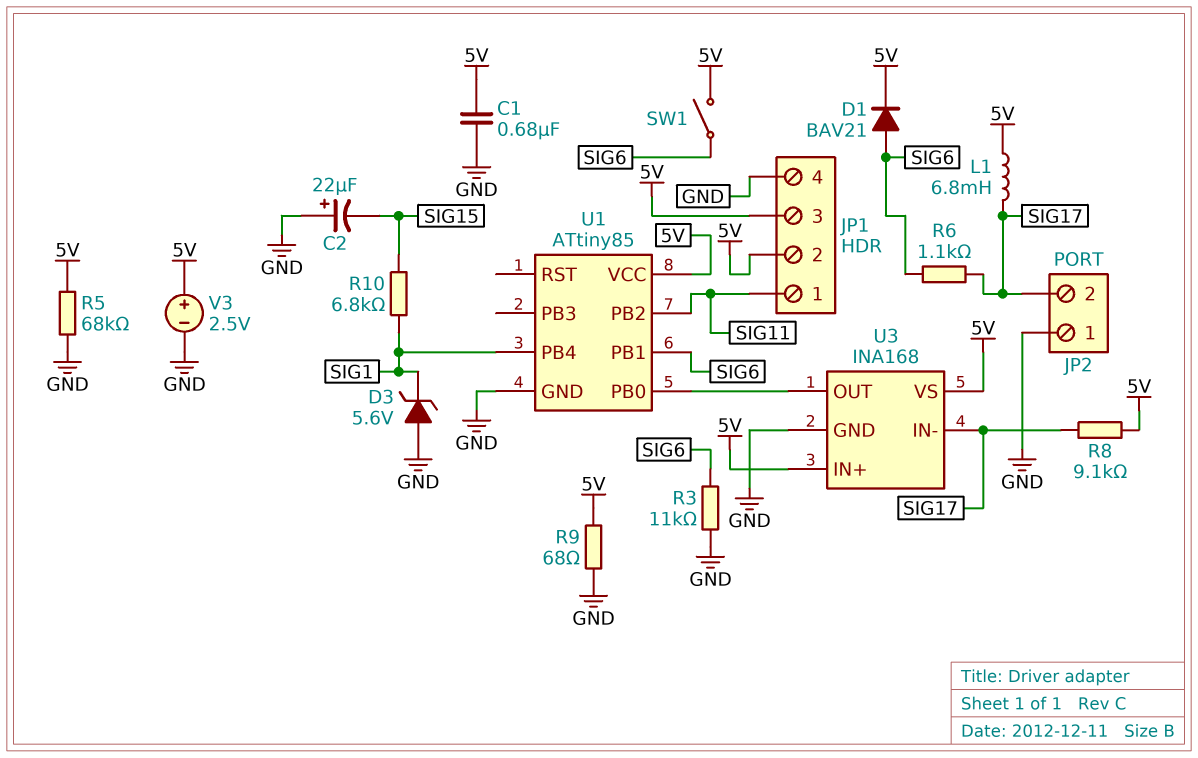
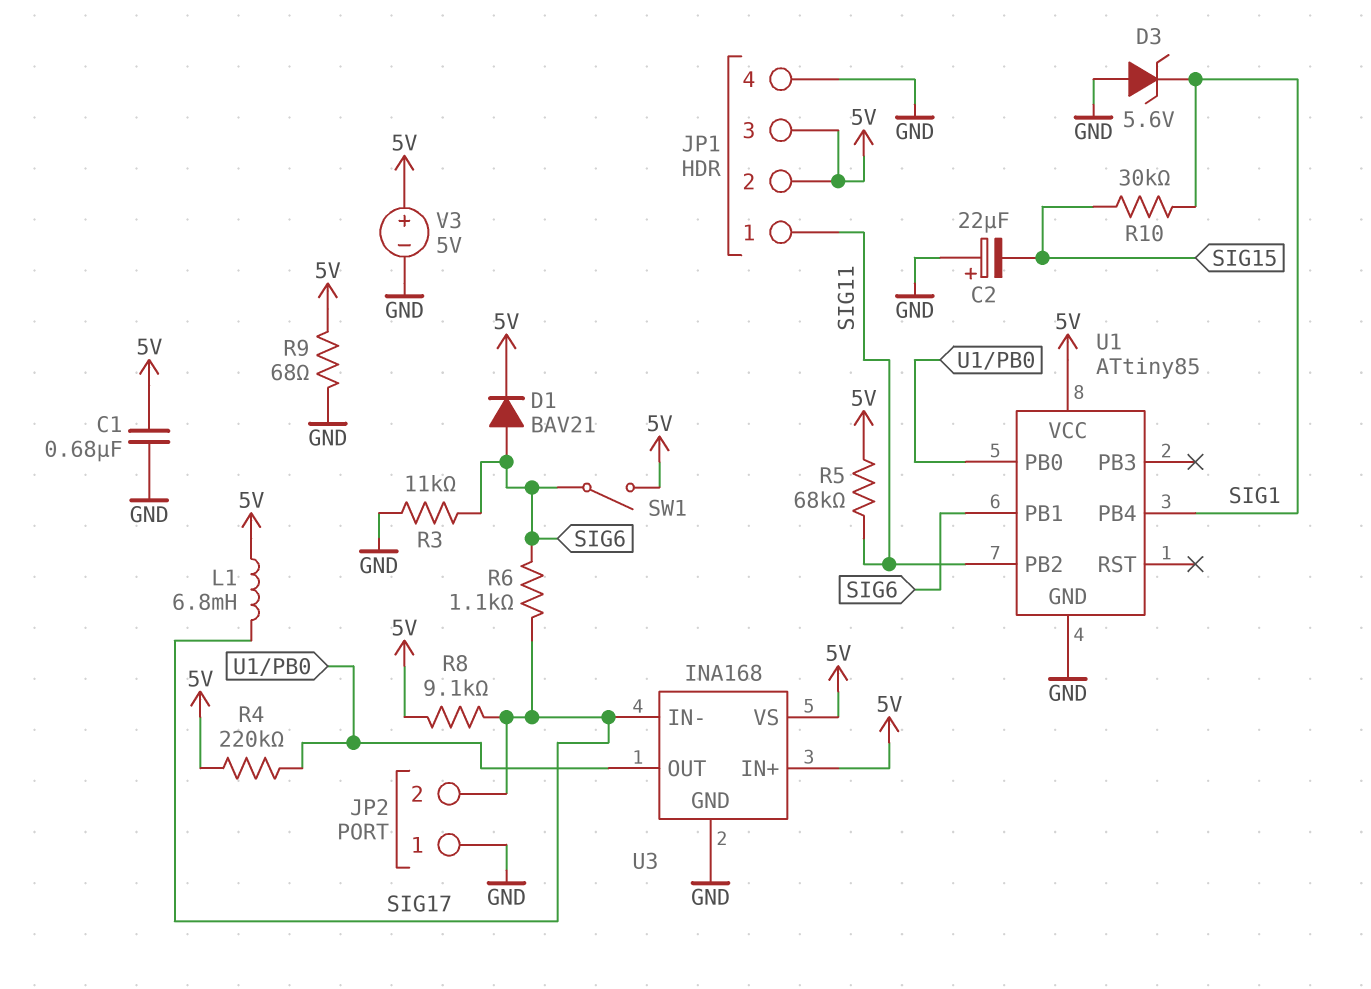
R4: none -> 220k (5V, U1/PB0)
R5: 68k (5V, GND) -> 68k (5V, SIG11)
R10: 6.8k (SIG1, SIG15) -> 30k (SIG1, SIG15)
V3: 2.5V (plus 5V, minus GND) -> 5V (plus 5V, minus GND)

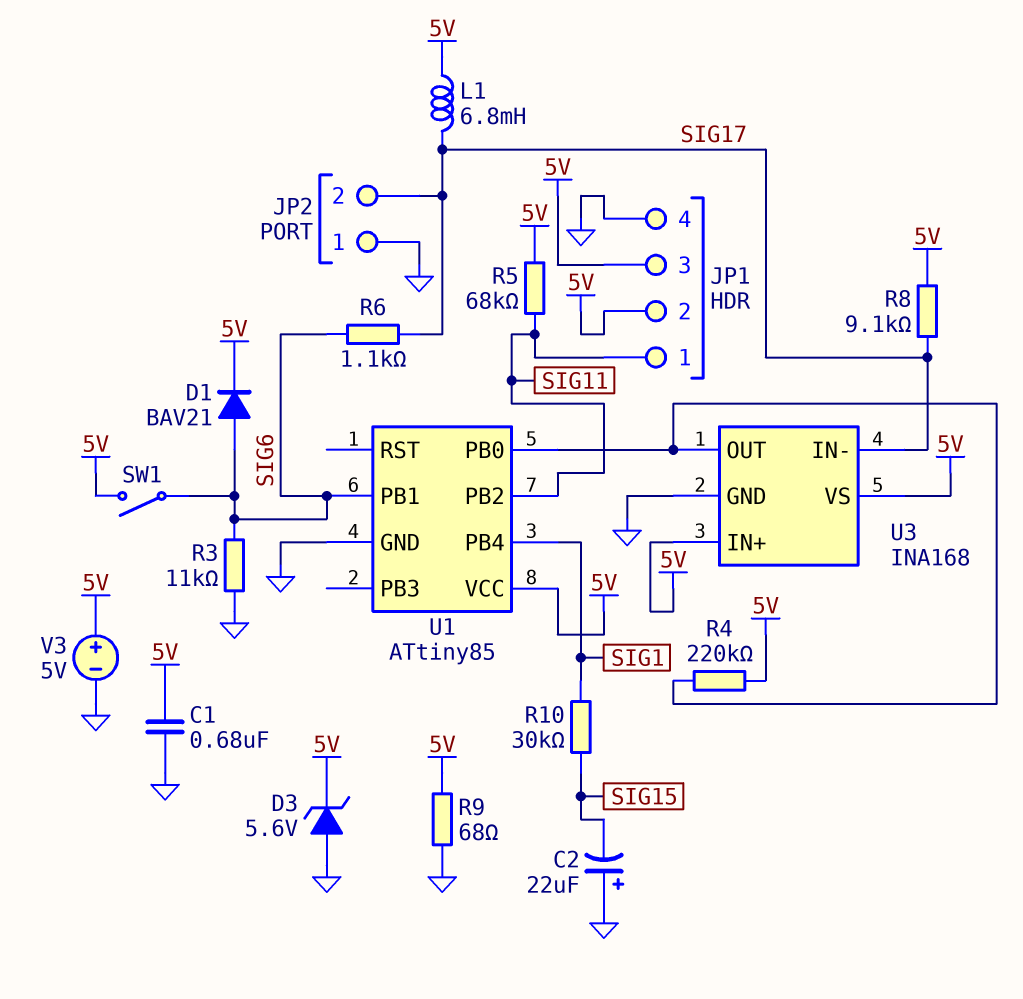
D3: zener 5.6V (A GND, K SIG1) -> zener 5.6V (A GND, K 5V)

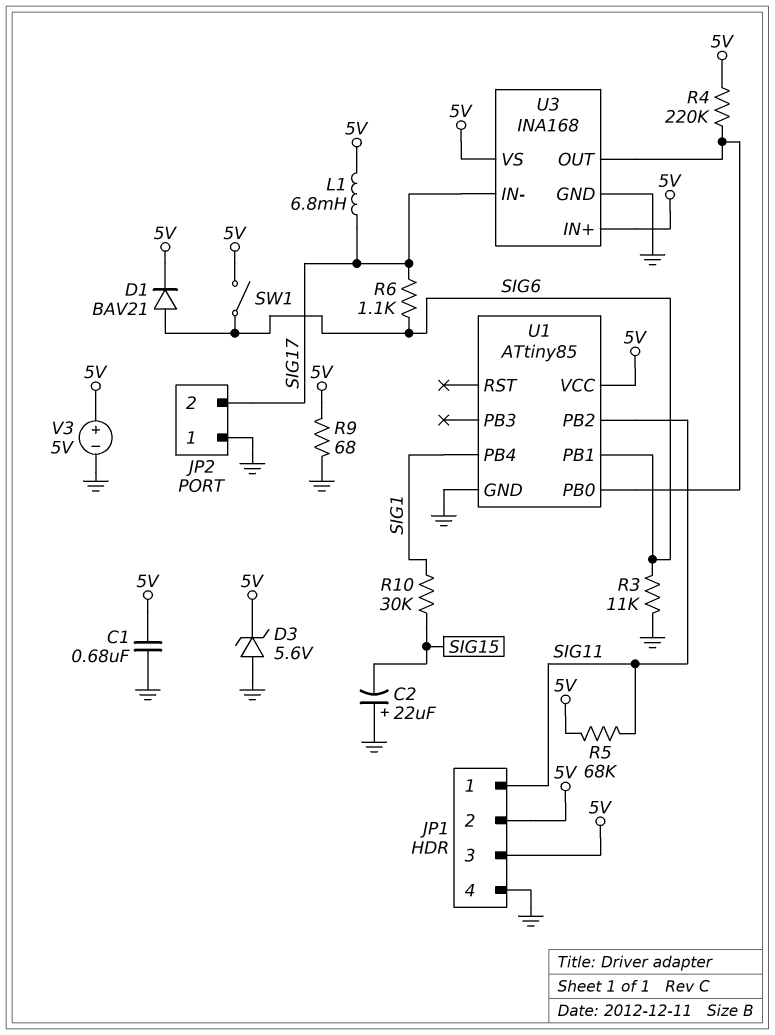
R8: 9.1k (5V, SIG17) -> none

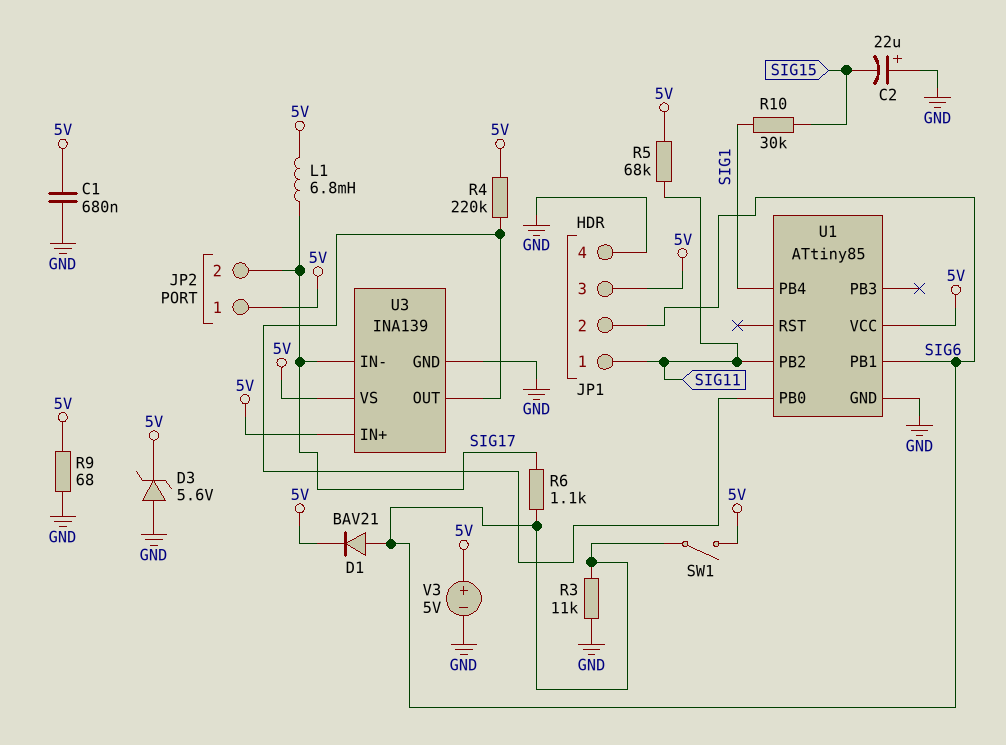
JP1 pin 2: 5V -> SIG6
JP2 pin 1: GND -> 5V
U3: INA168 -> INA139

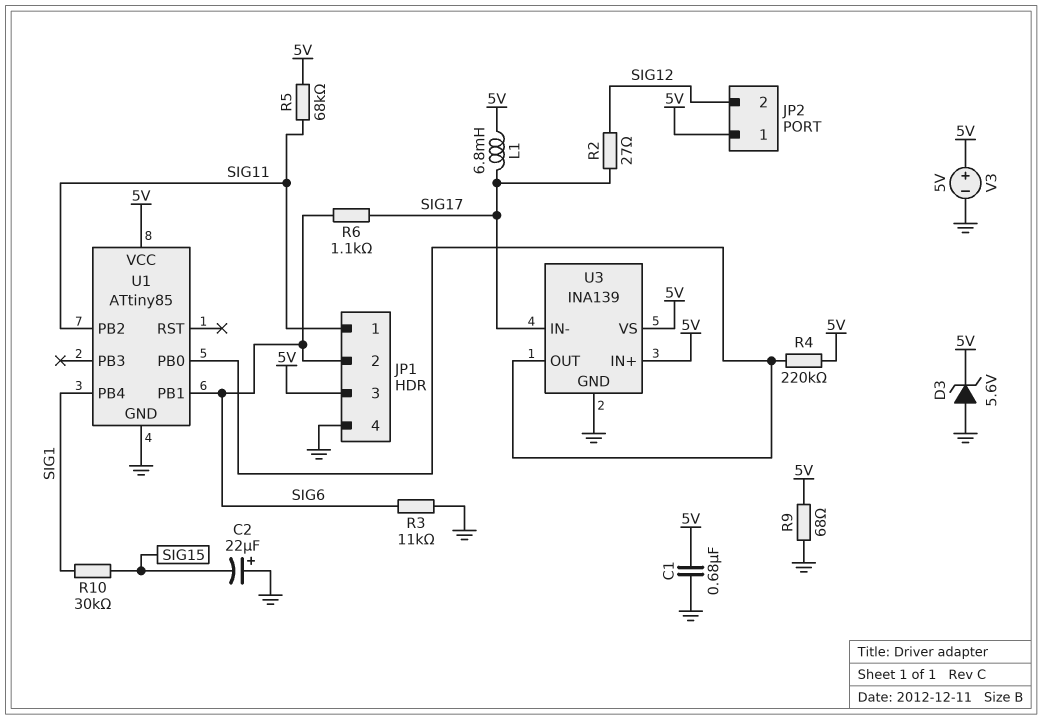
D1: diode BAV21 (A SIG6, K 5V) -> none
JP2 pin 2: SIG17 -> SIG12
R2: none -> 27 (SIG12, SIG17)
SW1: switch (5V, SIG6) -> none

